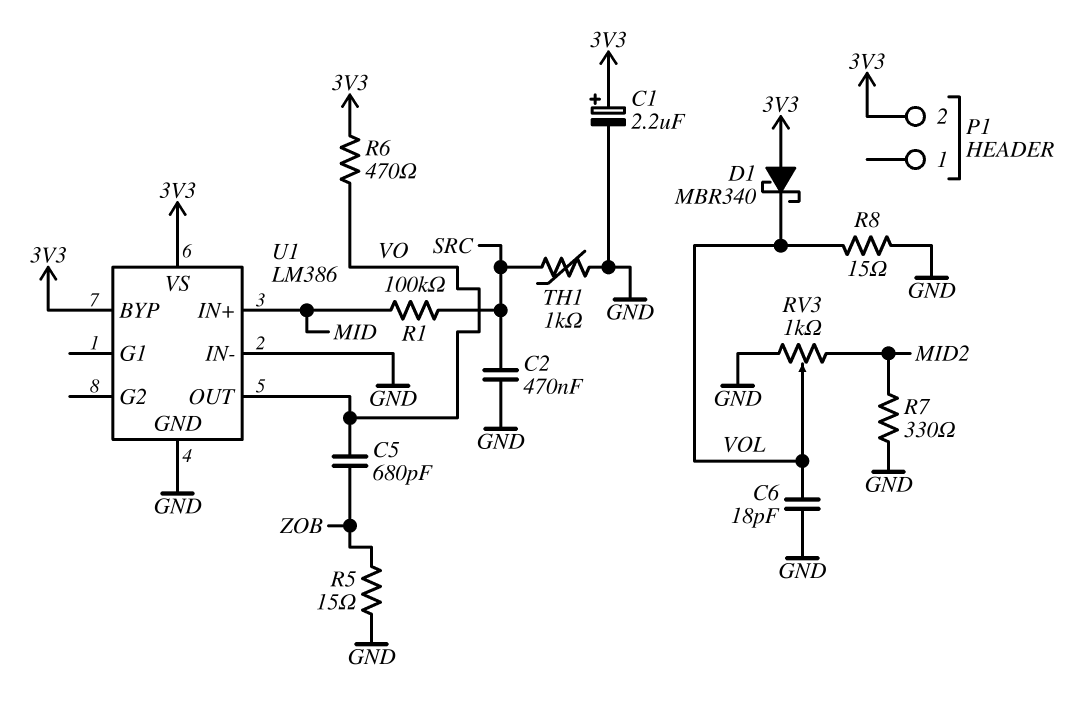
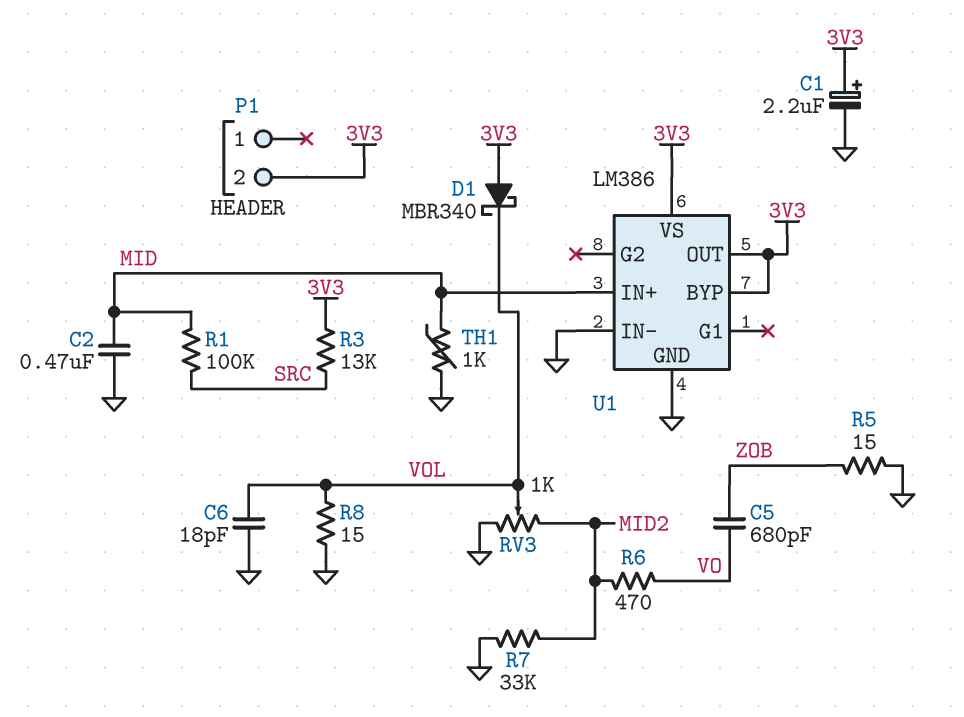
C2: 470nF (GND, SRC) -> 470nF (GND, MID)
R3: none -> 13k (3V3, SRC)
R6: 470 (3V3, VO) -> 470 (MID2, VO)
R7: 330 (GND, MID2) -> 33k (GND, MID2)
TH1: 1k (GND, SRC) -> 1k (GND, MID)
U1 pin OUT: VO -> 3V3

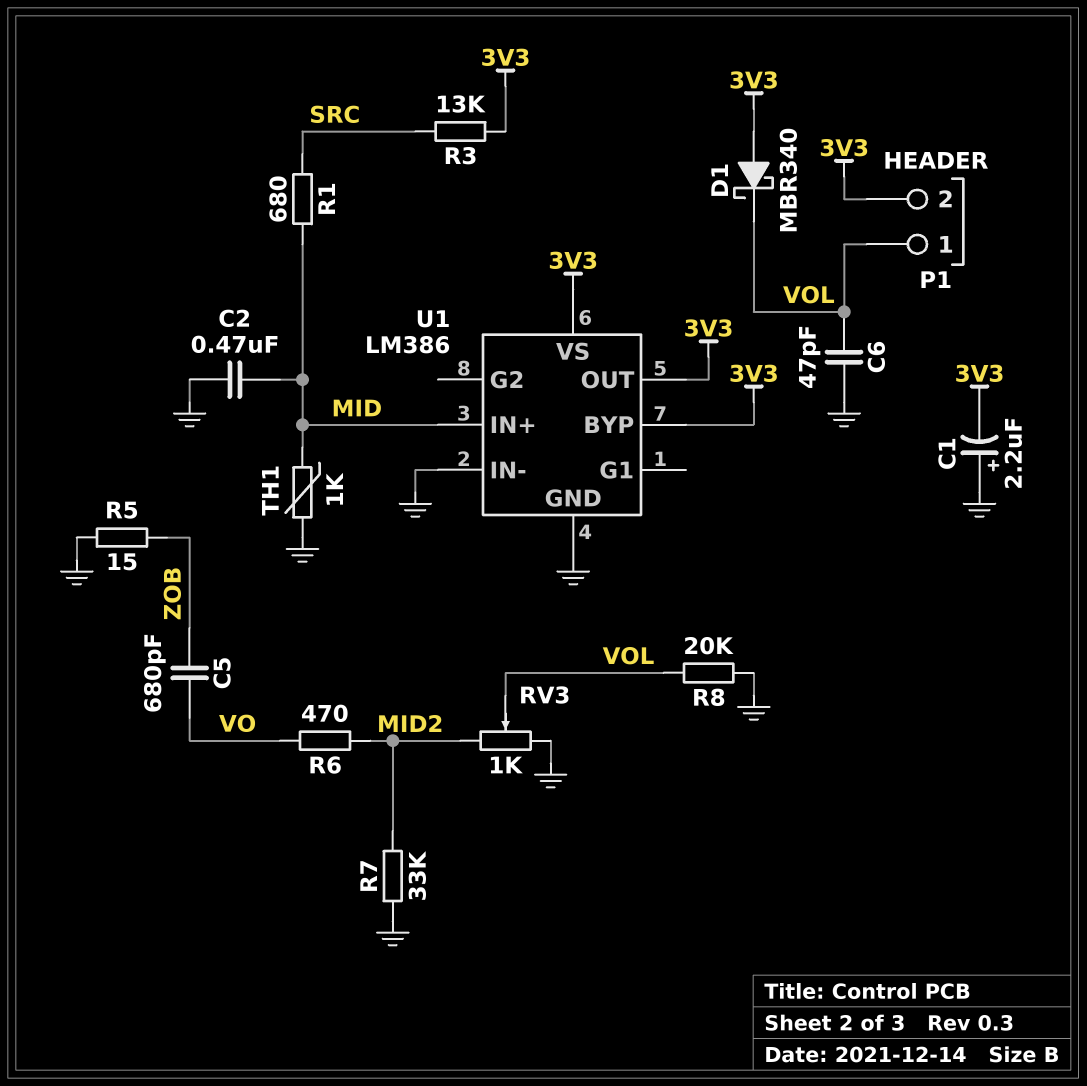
C1: 2.2uF (plus 3V3, minus GND) -> 2.2uF (plus GND, minus 3V3)
C6: 18pF (GND, VOL) -> 47pF (GND, VOL)
P1 pin 1: none -> VOL
R1: 100k (MID, SRC) -> 680 (MID, SRC)
R8: 15 (GND, VOL) -> 20k (GND, VOL)

